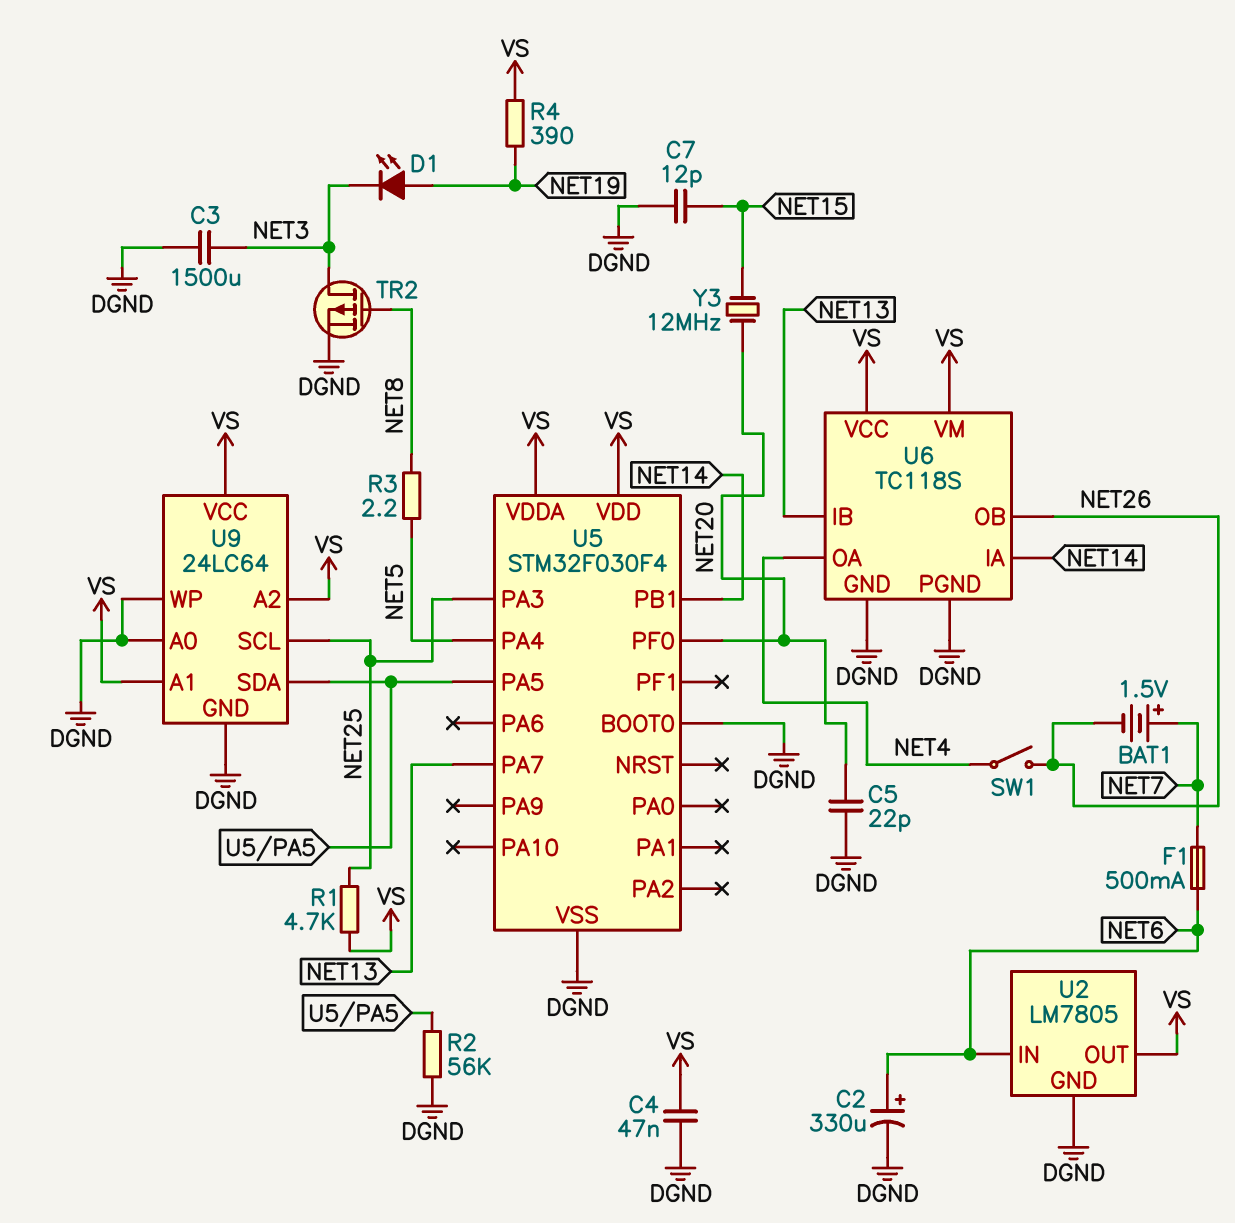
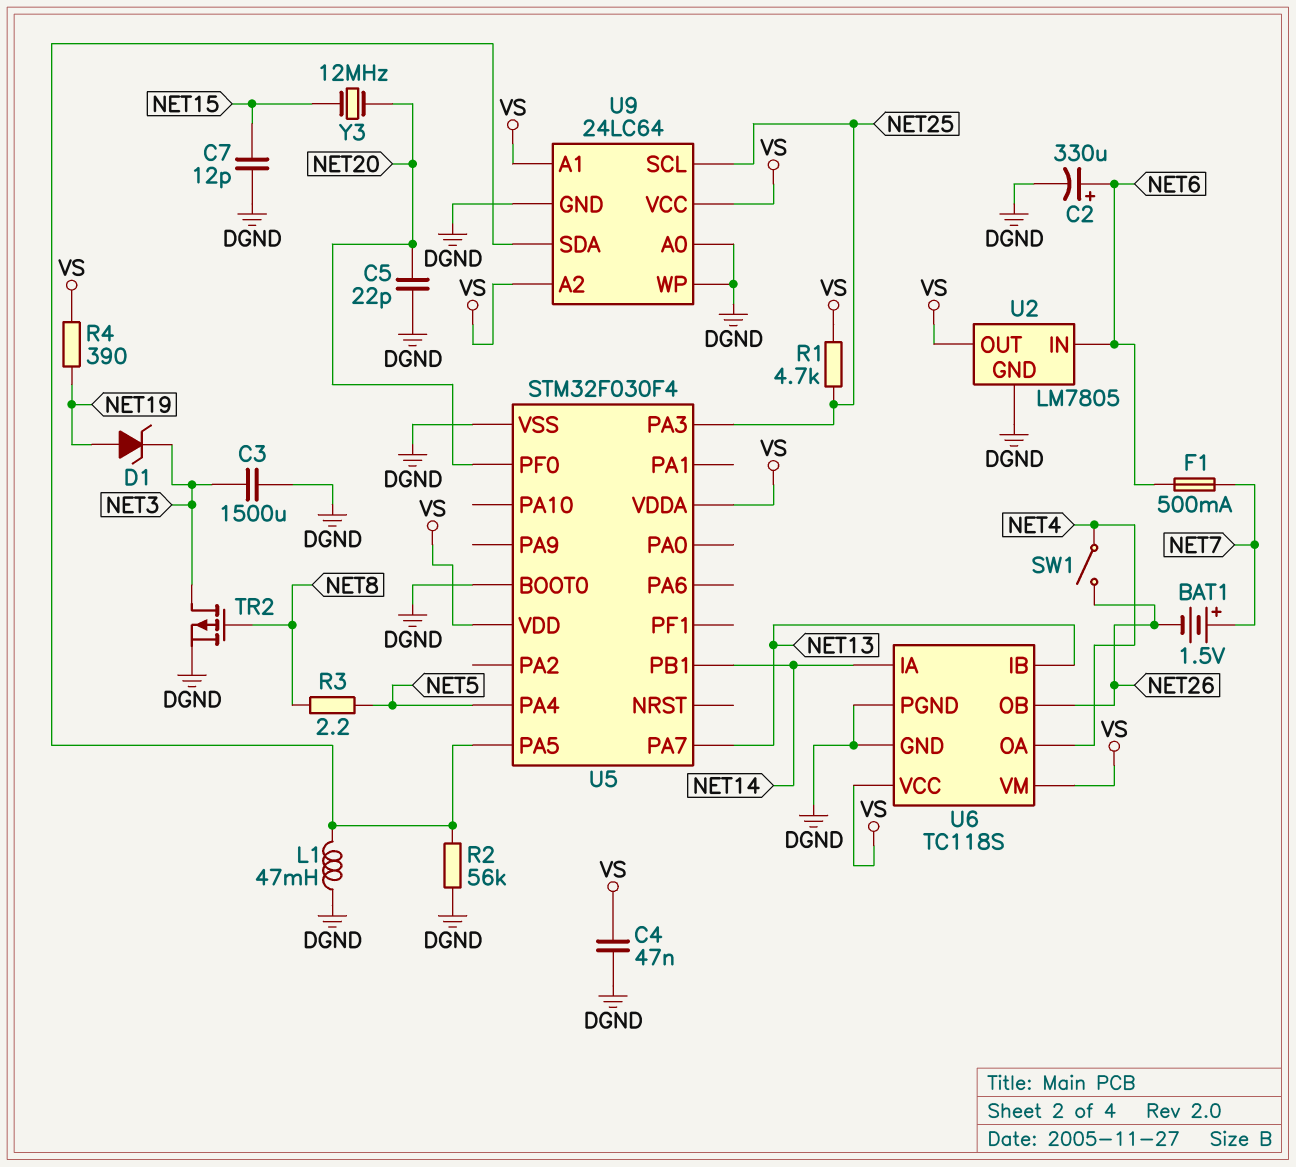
D1: LED (A NET19, K NET3) -> zener (A NET19, K NET3)
L1: none -> 47mH (DGND, U5/PA5)

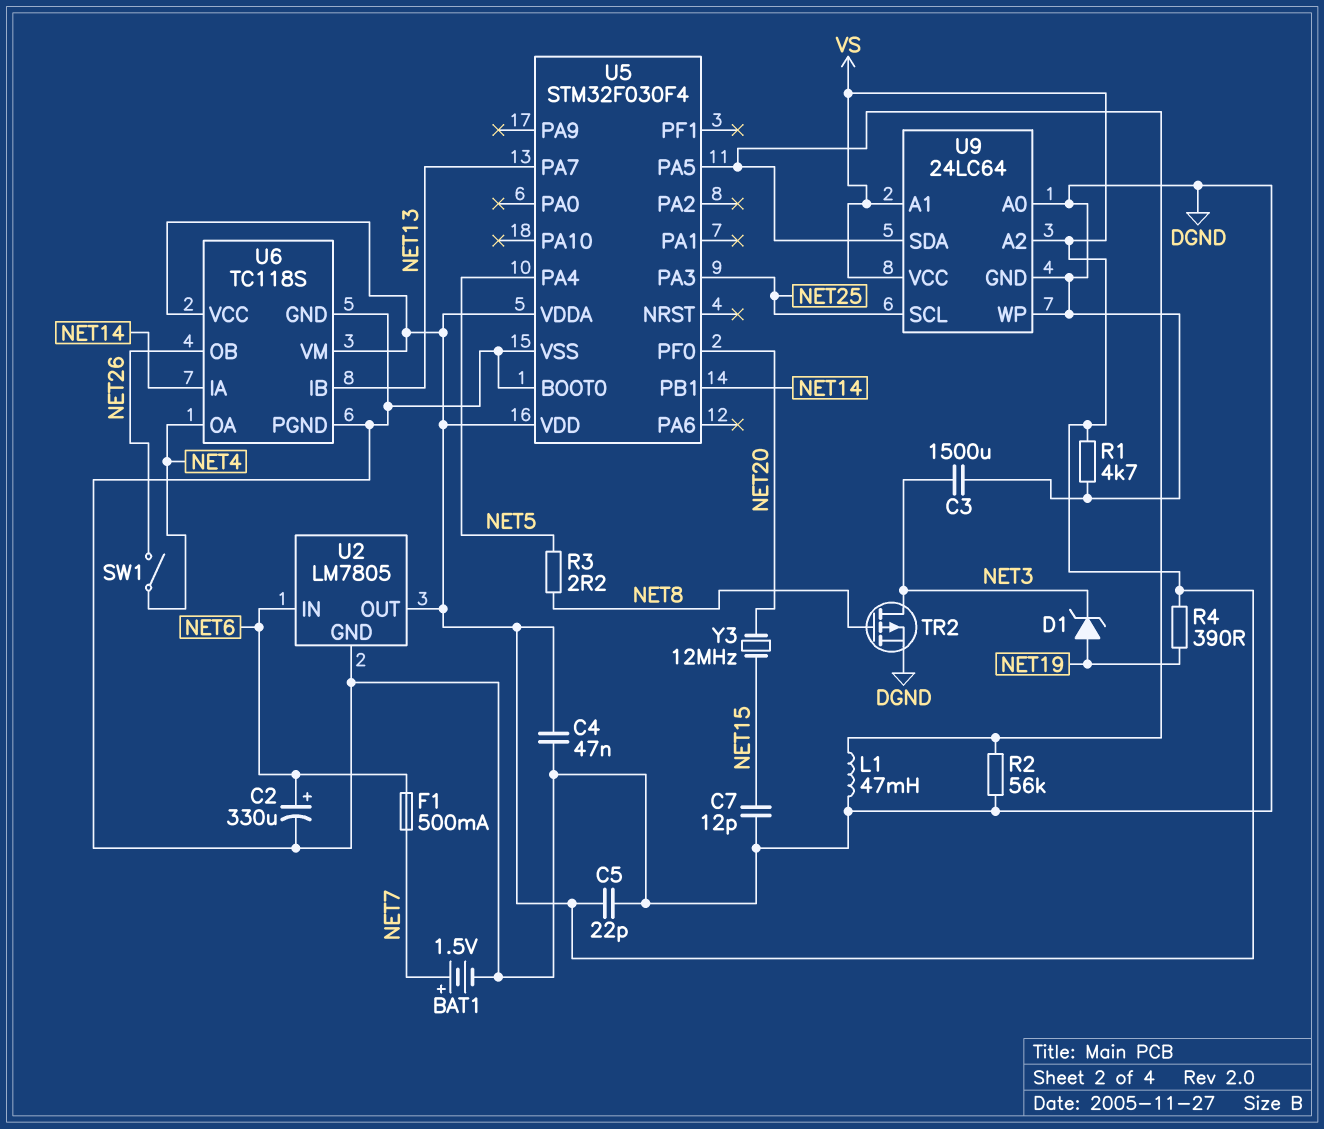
BAT1: 1.5V (plus NET7, minus NET26) -> 1.5V (plus NET7, minus DGND)
C5: 22pF (DGND, NET20) -> 22pF (DGND, VS)
R1: 4.7k (NET25, VS) -> 4.7k (DGND, VS)

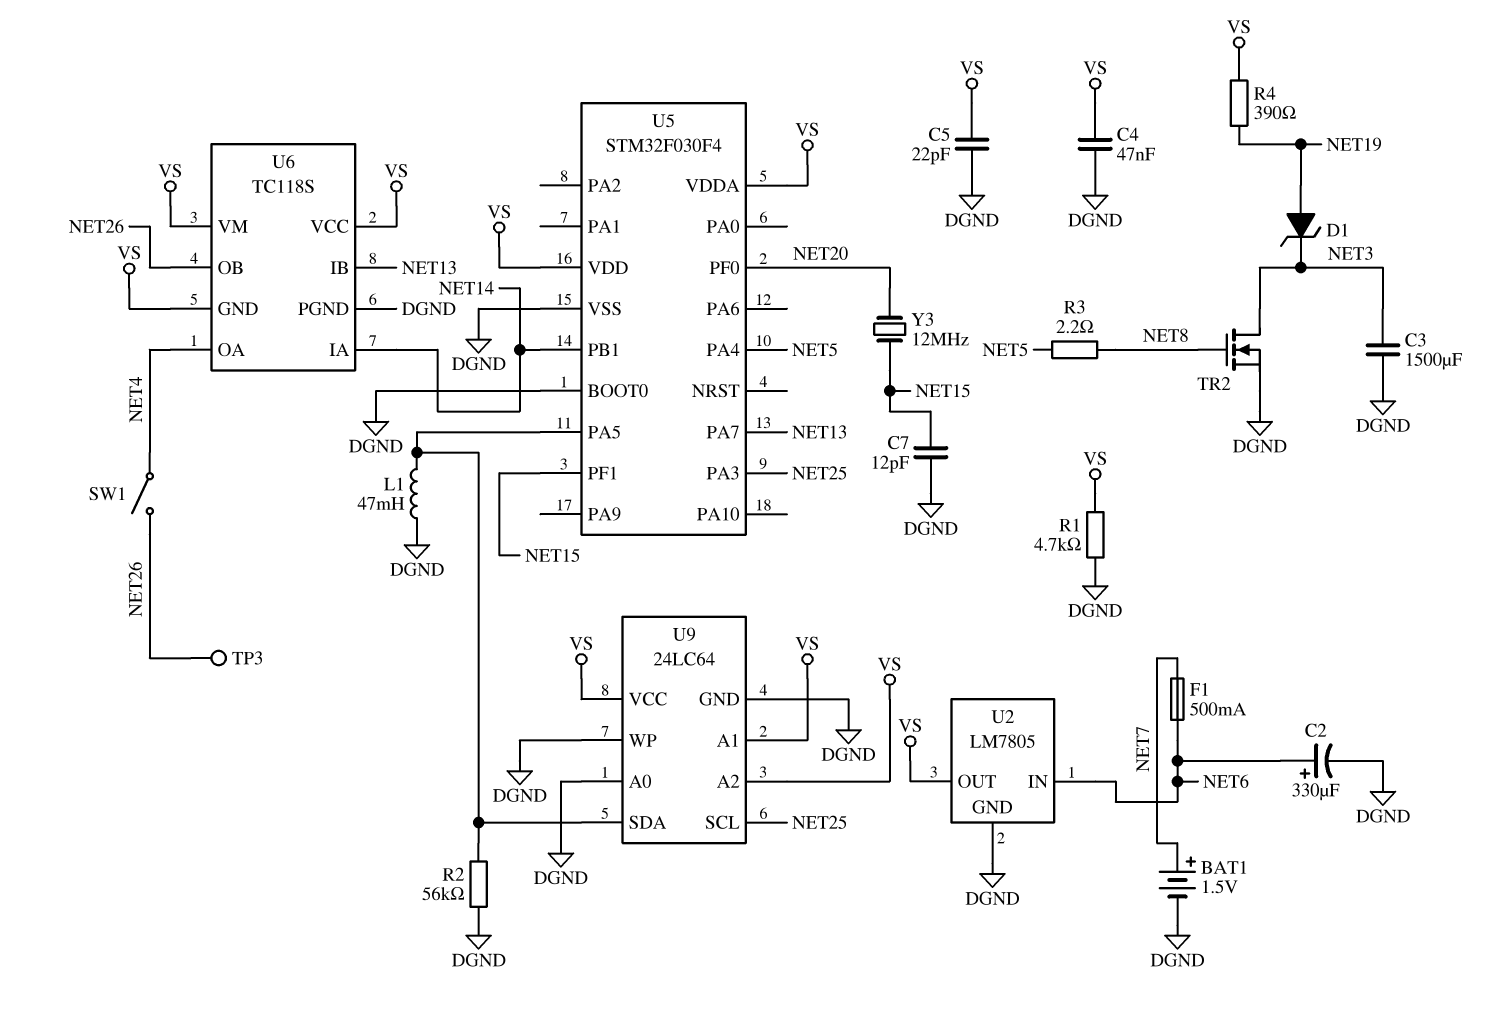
TP3: none -> test point (NET26)
TR2: PMOS (G NET8, D NET3, S DGND) -> NMOS (G NET8, D NET3, S DGND)
U5 pin PF1: none -> NET15
U6 pin GND: DGND -> VS

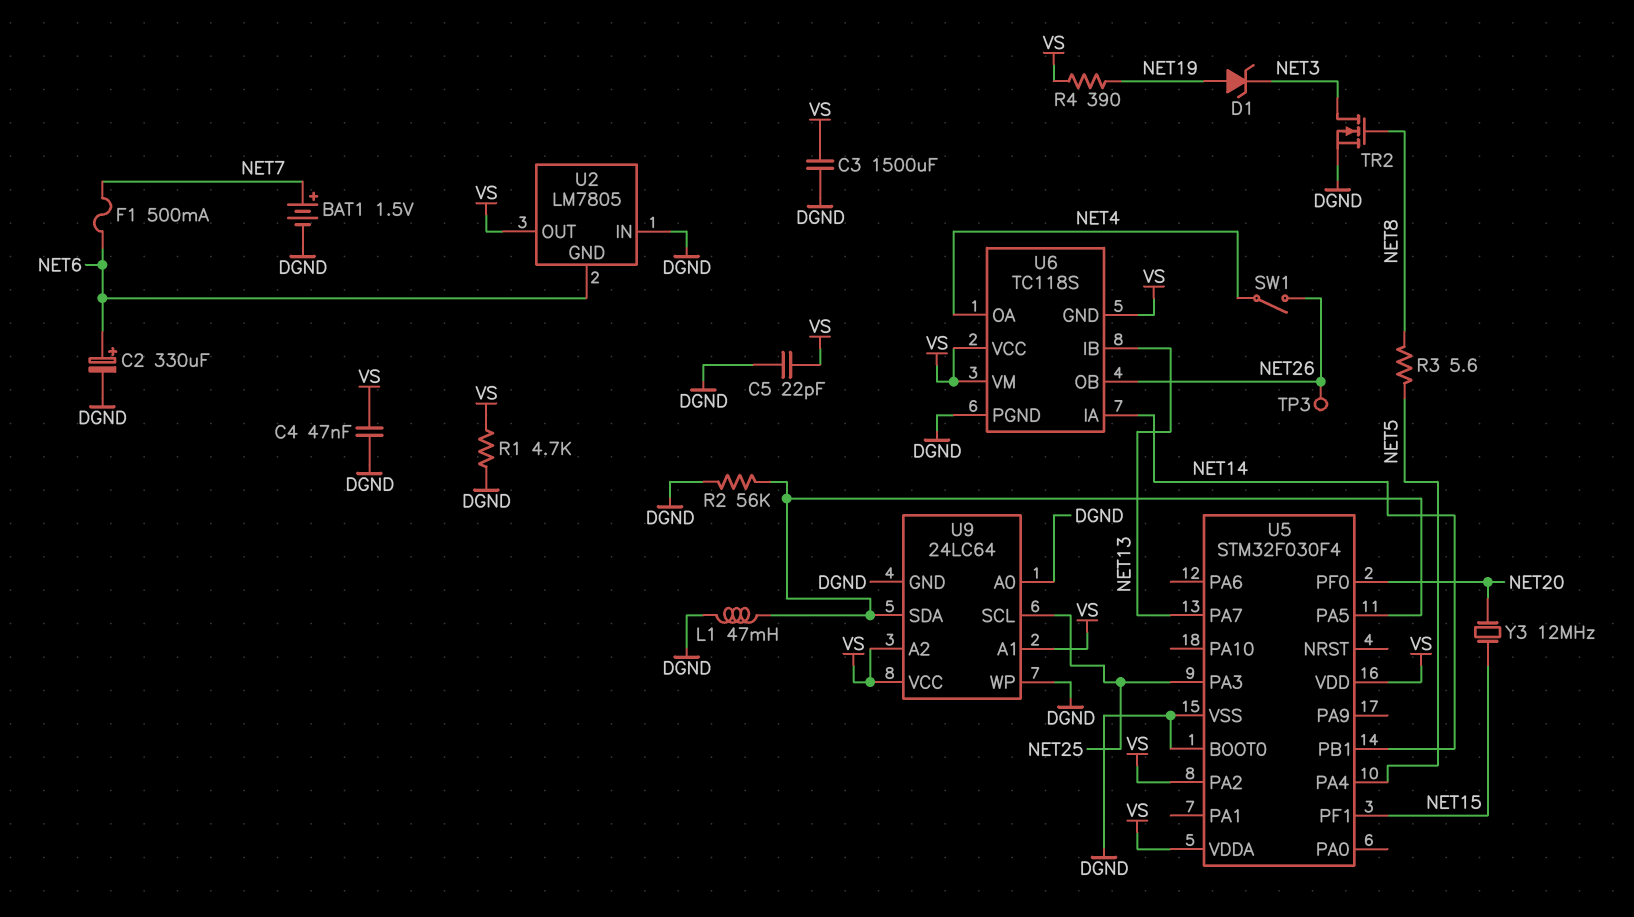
C3: 1500uF (DGND, NET3) -> 1500uF (DGND, VS)
C7: 12pF (DGND, NET15) -> none
R3: 2.2 (NET5, NET8) -> 5.6 (NET5, NET8)
U2 pin GND: DGND -> NET6
U2 pin IN: NET6 -> DGND
U5 pin PA2: none -> VS

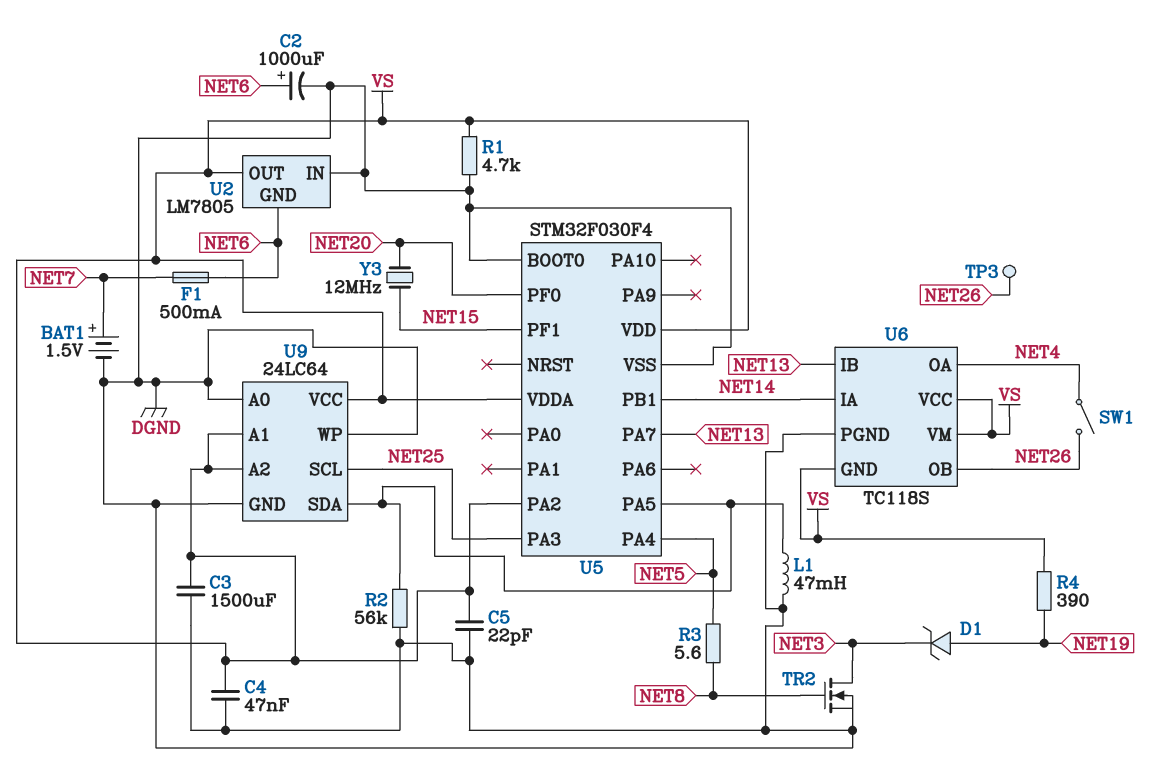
C2: 330uF (plus NET6, minus DGND) -> 1000uF (plus NET6, minus DGND)

